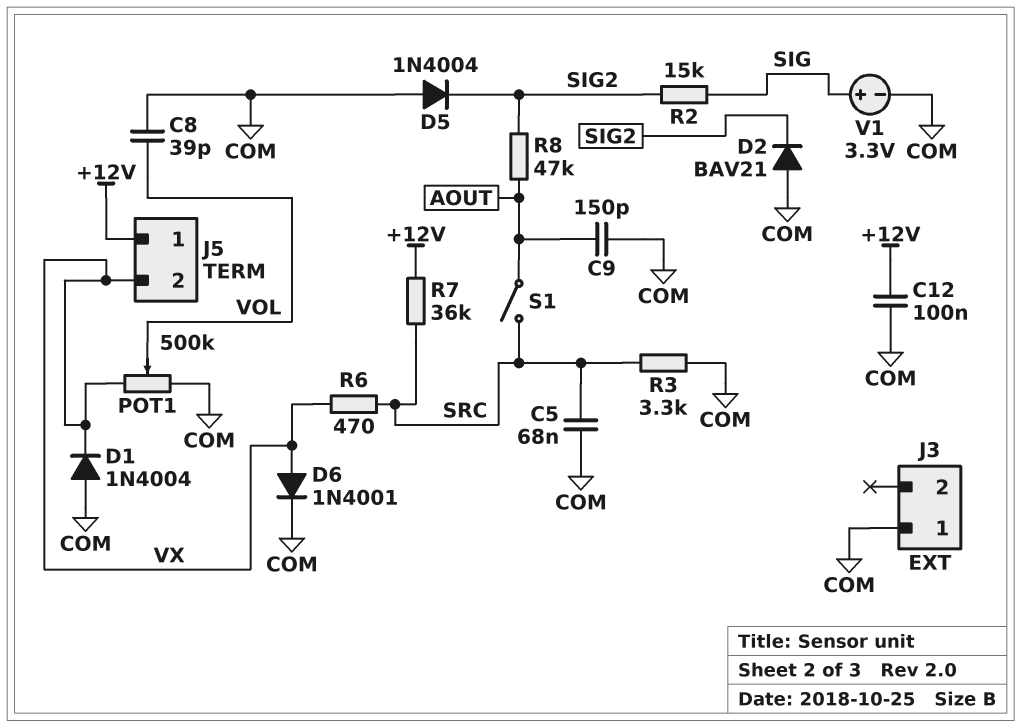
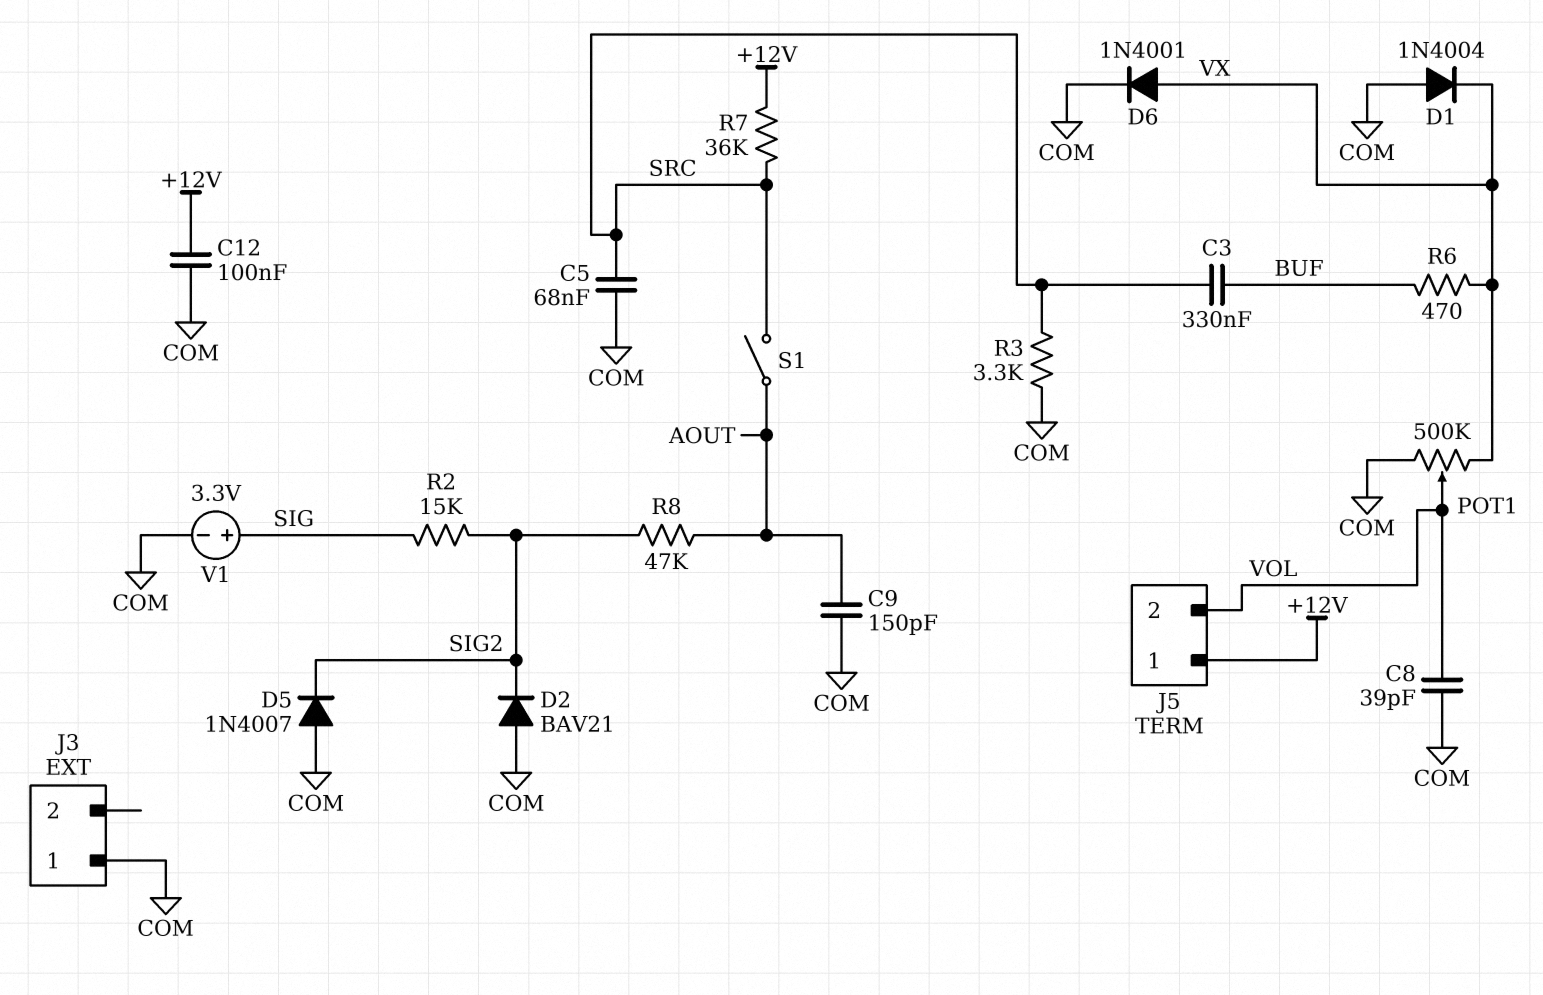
C3: none -> 330nF (BUF, SRC)
D5: diode 1N4004 (A COM, K SIG2) -> diode 1N4007 (A COM, K SIG2)
J5 pin 2: VX -> VOL
R6: 470 (SRC, VX) -> 470 (BUF, VX)

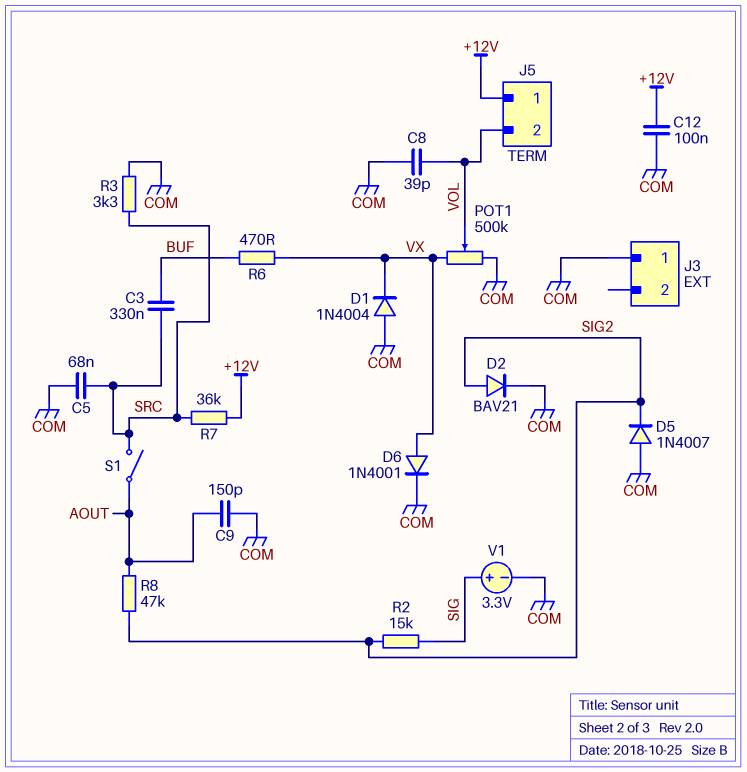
D2: diode BAV21 (A COM, K SIG2) -> diode BAV21 (A SIG2, K COM)

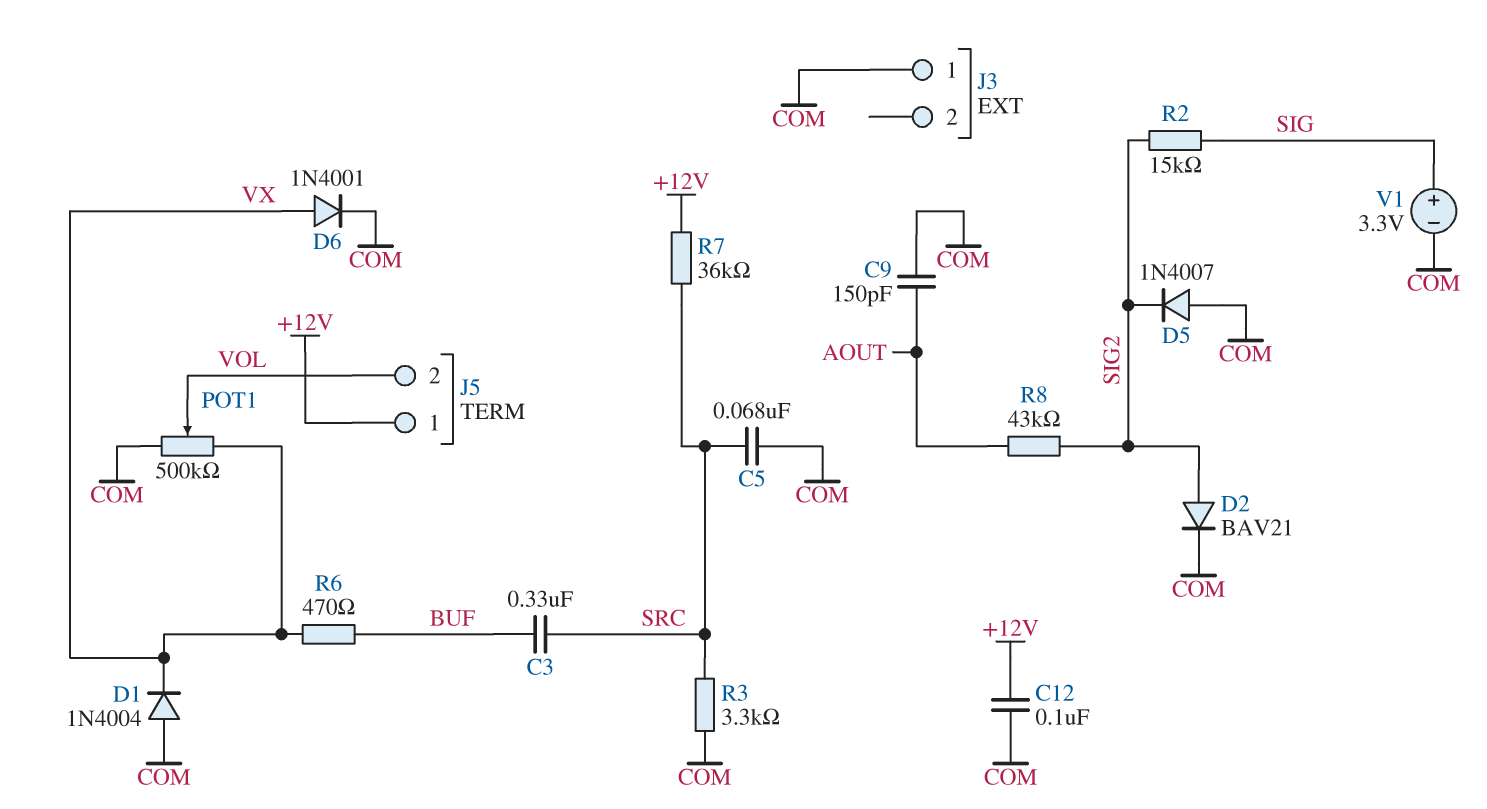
C8: 39pF (COM, VOL) -> none
R8: 47k (AOUT, SIG2) -> 43k (AOUT, SIG2)
S1: switch (AOUT, SRC) -> none

